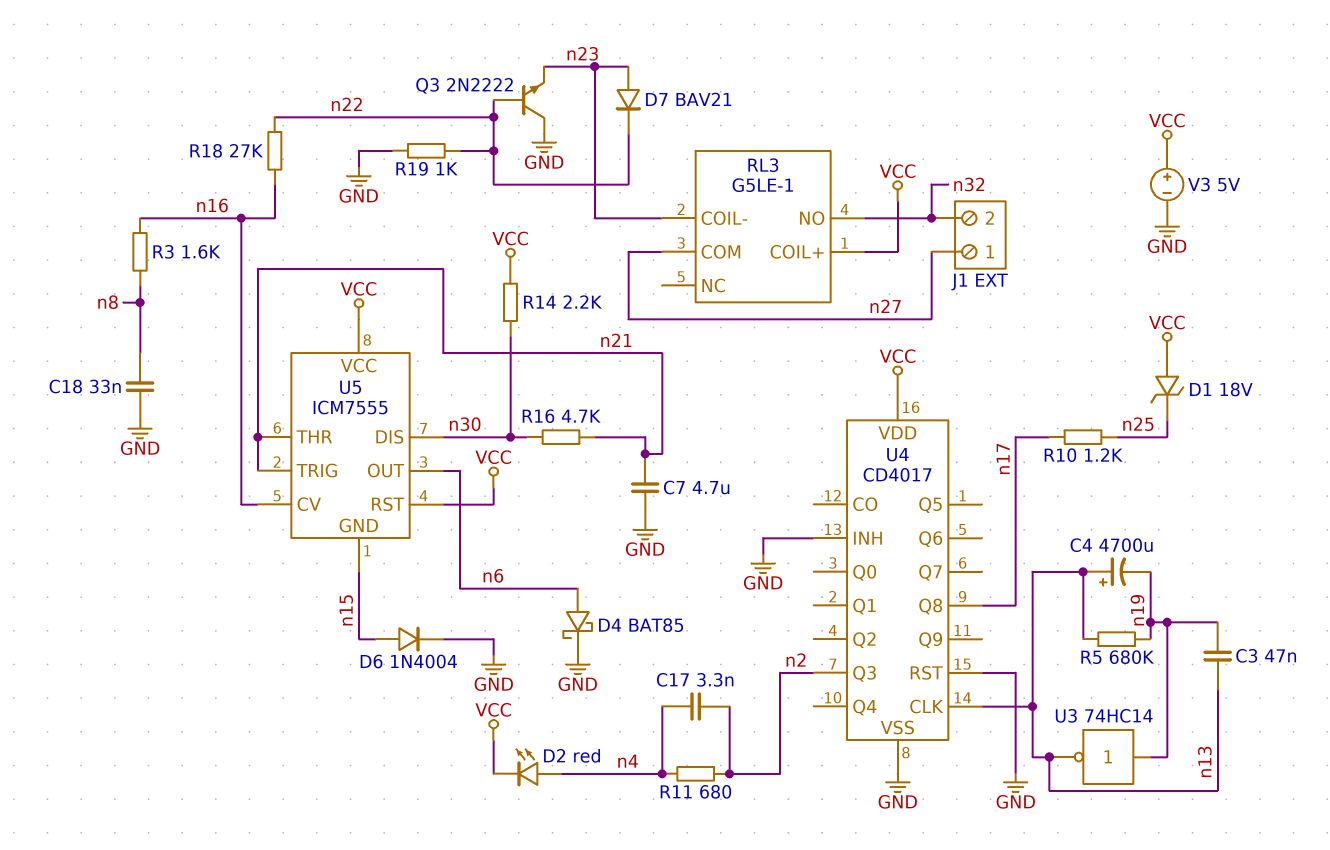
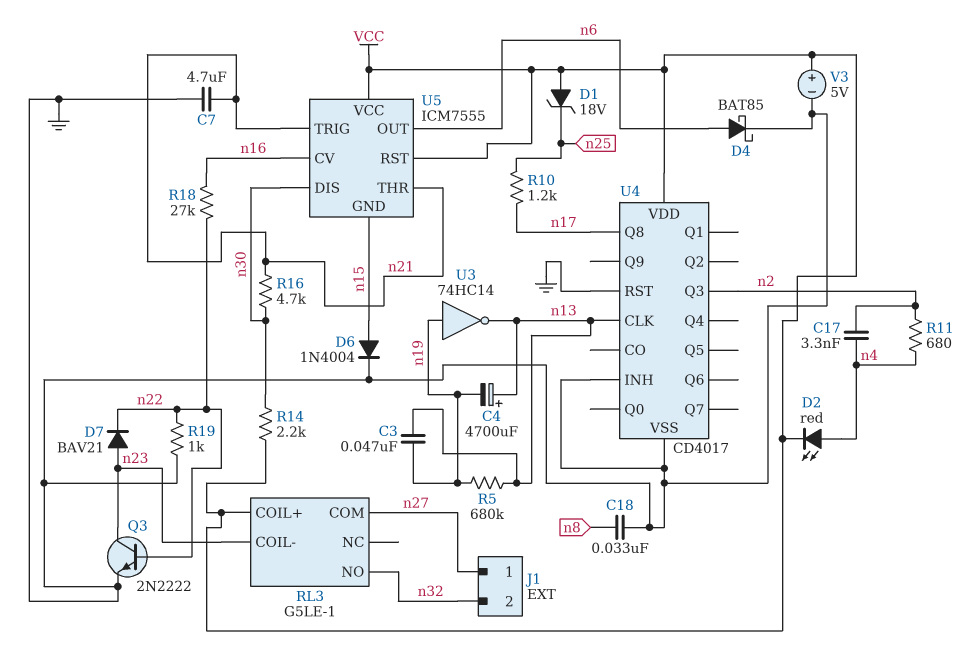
Q3: NPN 2N2222 (B n22, C GND, E n23) -> NPN 2N2222 (B n22, C n23, E GND)
R3: 1.6k (n8, n16) -> none

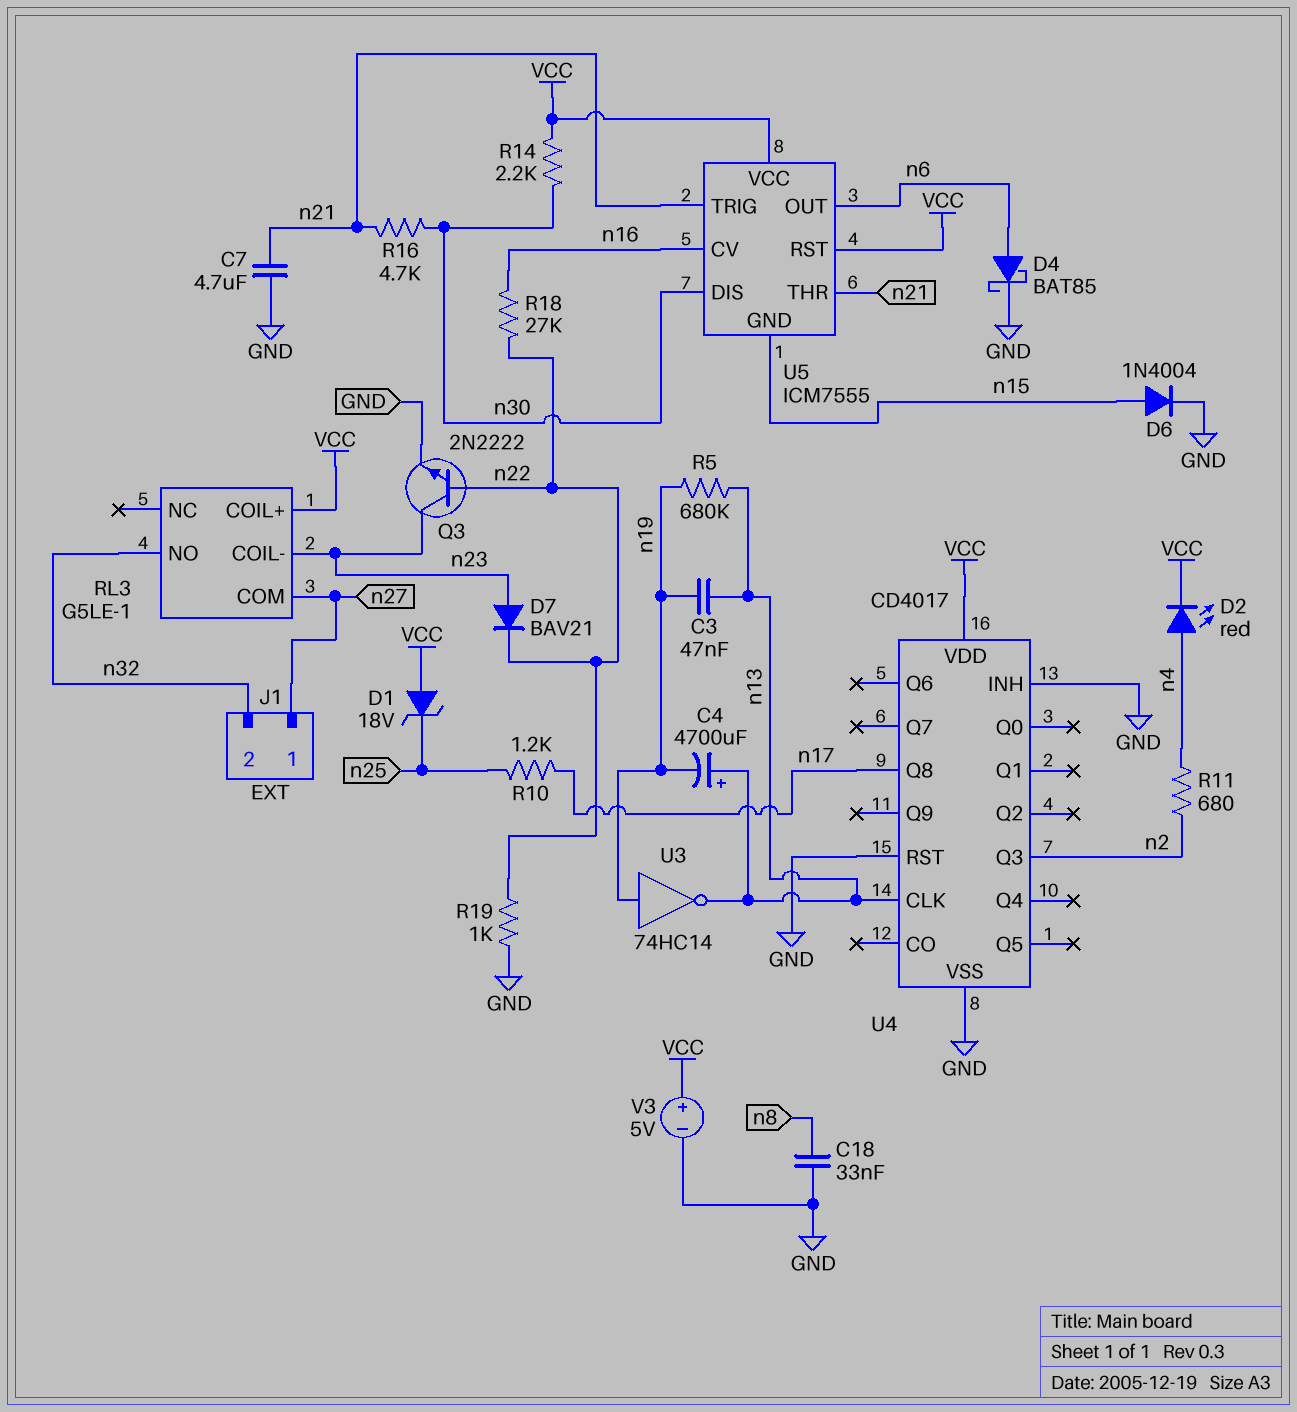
C17: 3.3nF (n2, n4) -> none

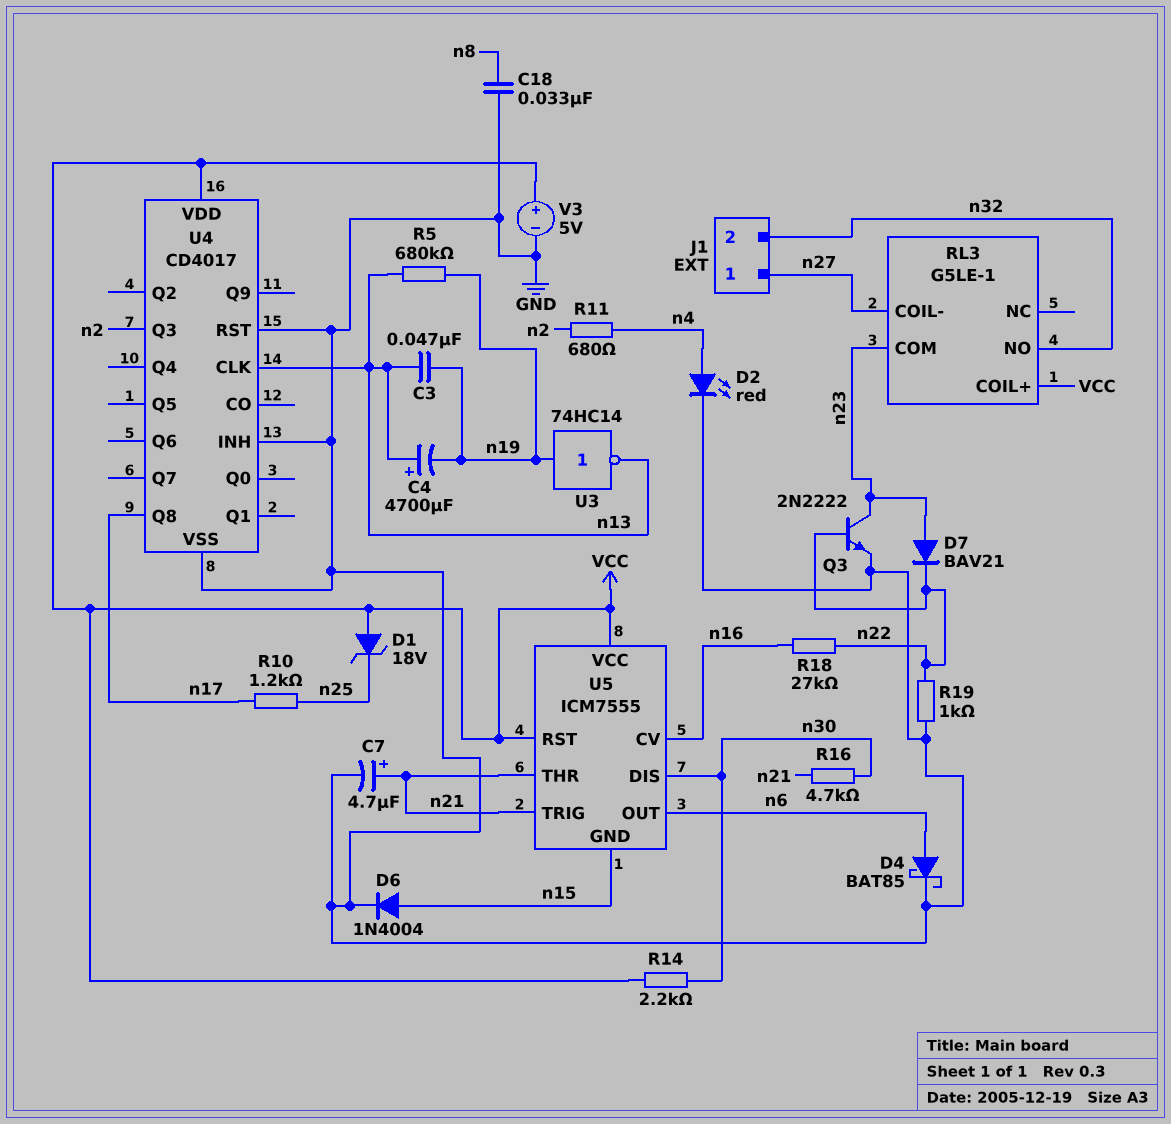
C7: 4.7uF (GND, n21) -> 4.7uF (plus n21, minus GND)
D2: LED red (A n4, K VCC) -> LED red (A n4, K GND)
RL3 pin COIL-: n23 -> n27
RL3 pin COM: n27 -> n23

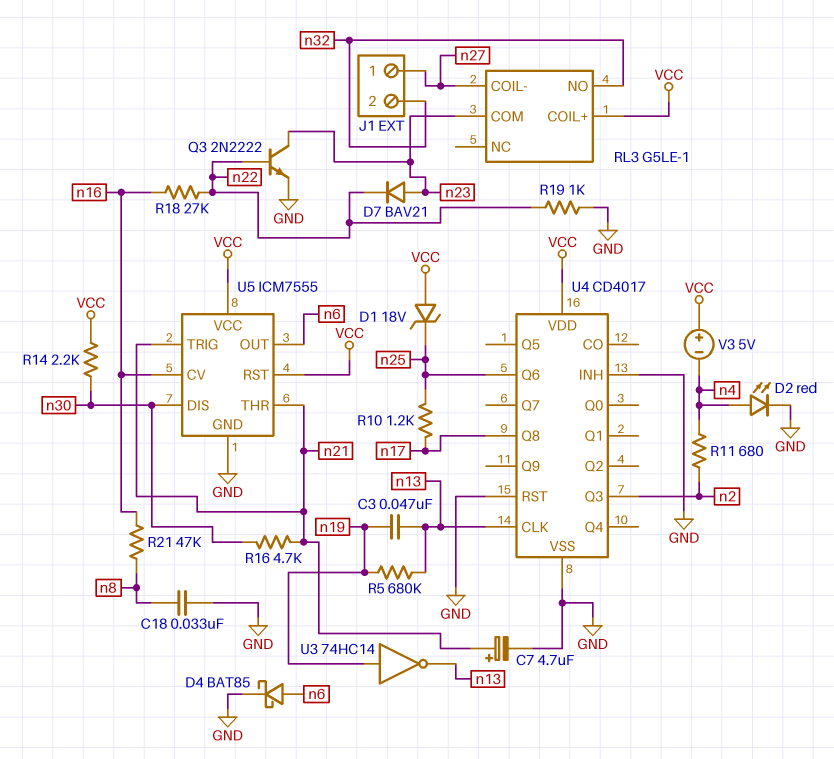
C4: 4700uF (plus n13, minus n19) -> none
D6: diode 1N4004 (A n15, K GND) -> none
R21: none -> 47k (n8, n16)
U4 pin Q6: none -> n25
U5 pin GND: n15 -> GND
V3: 5V (plus VCC, minus GND) -> 5V (plus VCC, minus n4)

